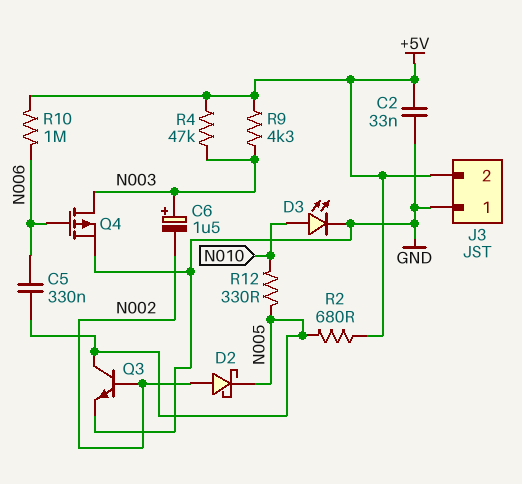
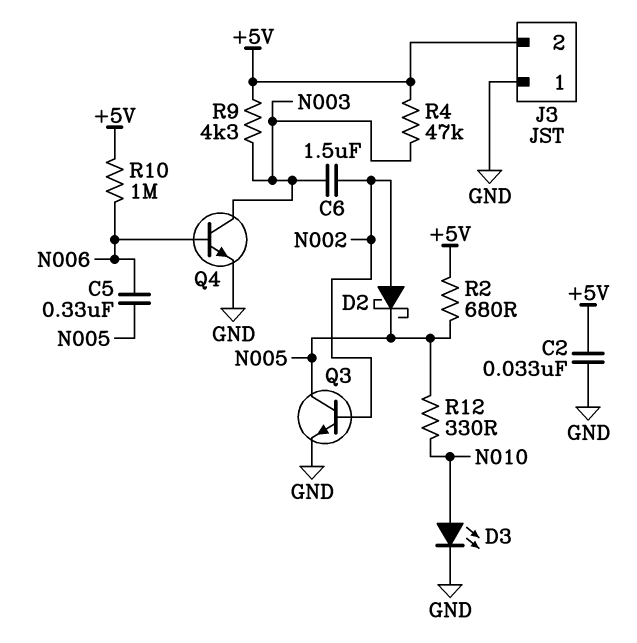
C6: 1.5uF (plus N003, minus N002) -> 1.5uF (N002, N003)
Q4: PMOS (G N006, D N003, S GND) -> NPN (B N006, C N003, E GND)

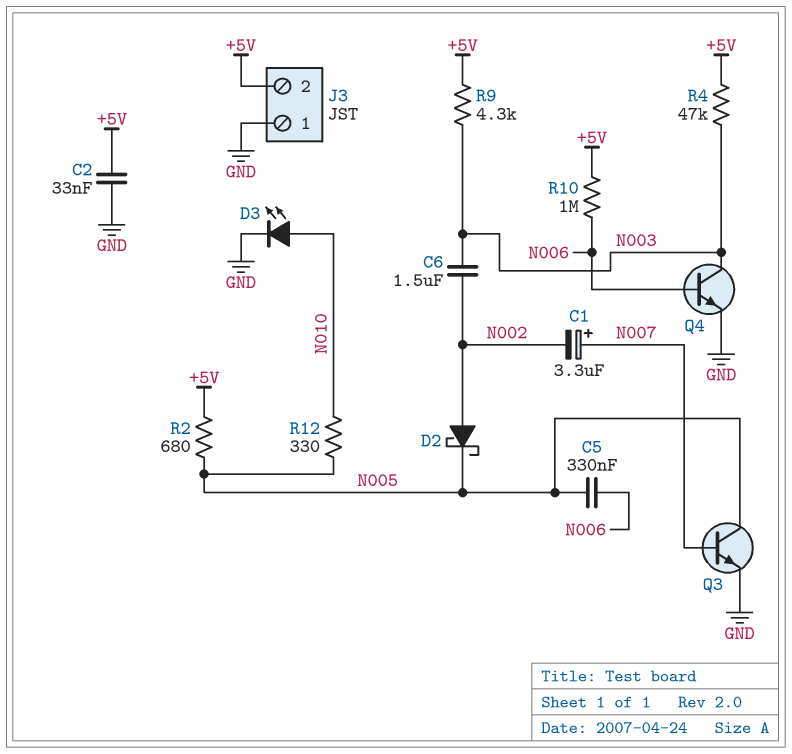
C1: none -> 3.3uF (plus N007, minus N002)
Q3: NPN (B N002, C N005, E GND) -> NPN (B N007, C N005, E GND)

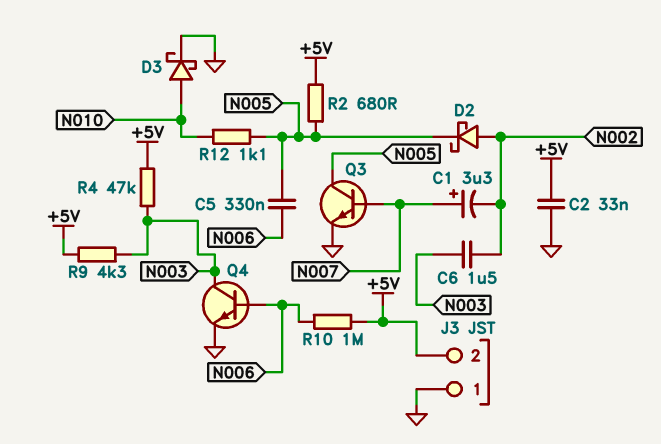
D3: LED (A N010, K GND) -> schottky (A N010, K GND)
R12: 330 (N005, N010) -> 1.1k (N005, N010)

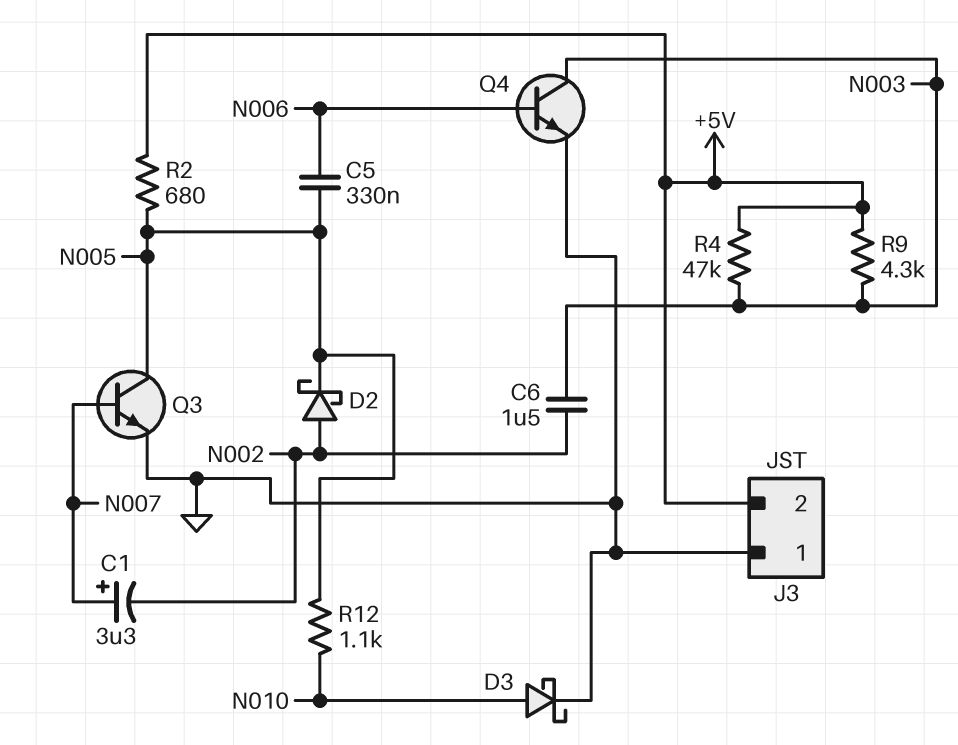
C2: 33nF (+5V, GND) -> none
R10: 1M (+5V, N006) -> none

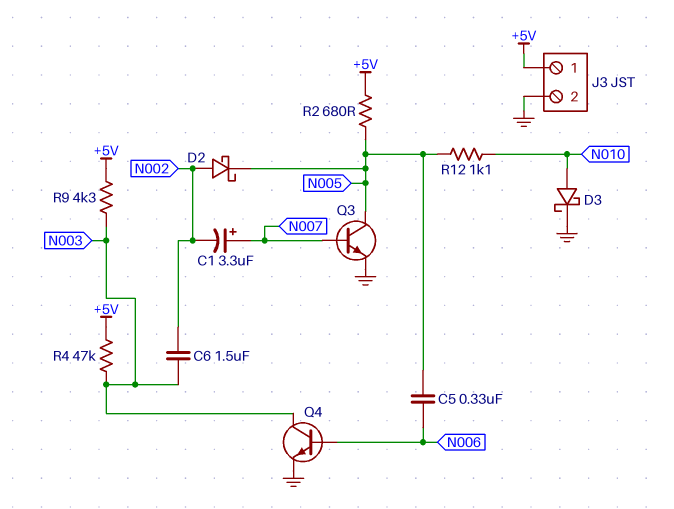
J3 pin 1: GND -> +5V
J3 pin 2: +5V -> GND

